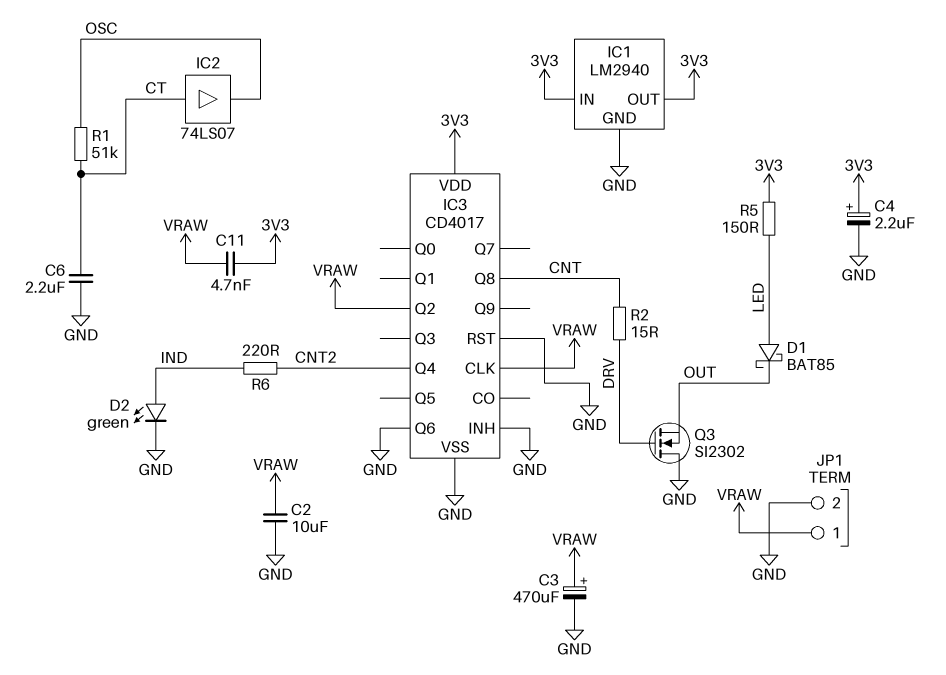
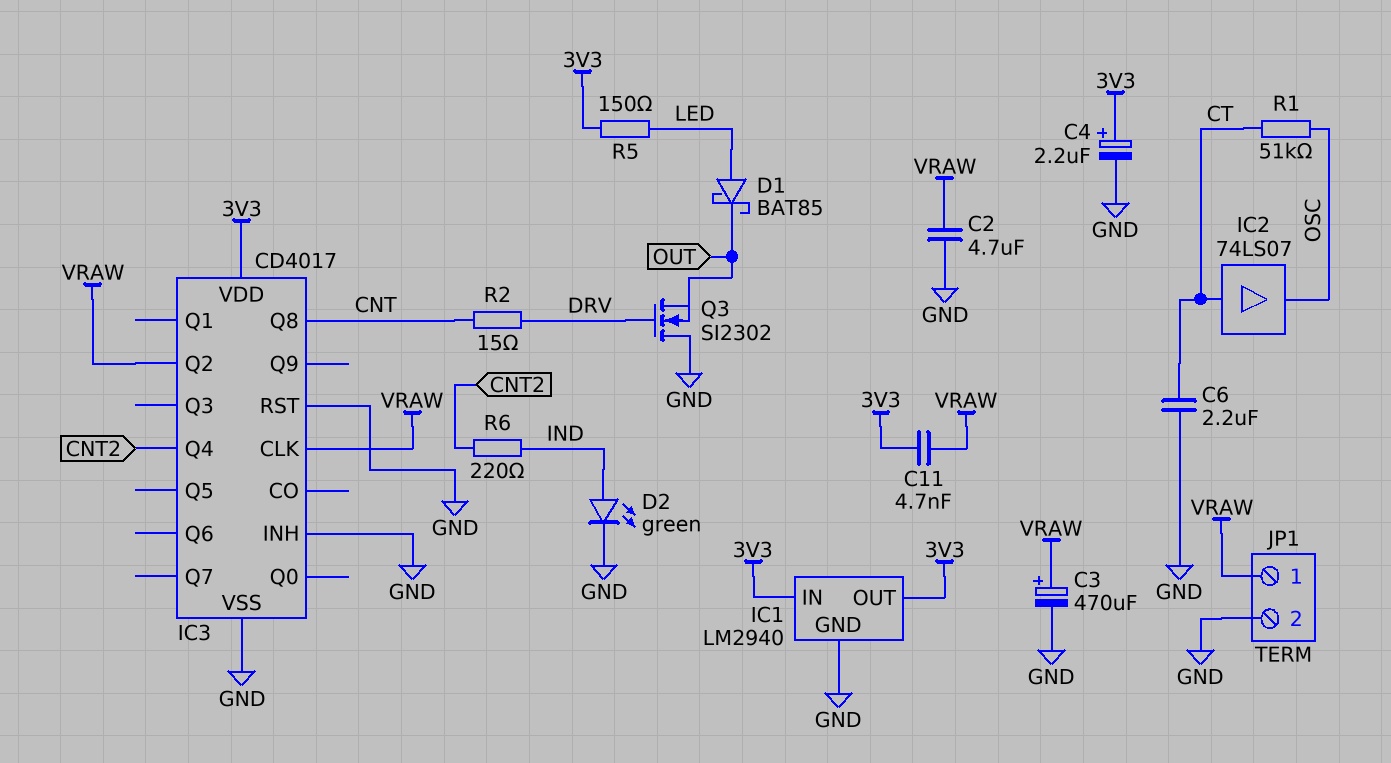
C2: 10uF (GND, VRAW) -> 4.7uF (GND, VRAW)
IC3 pin Q6: GND -> none

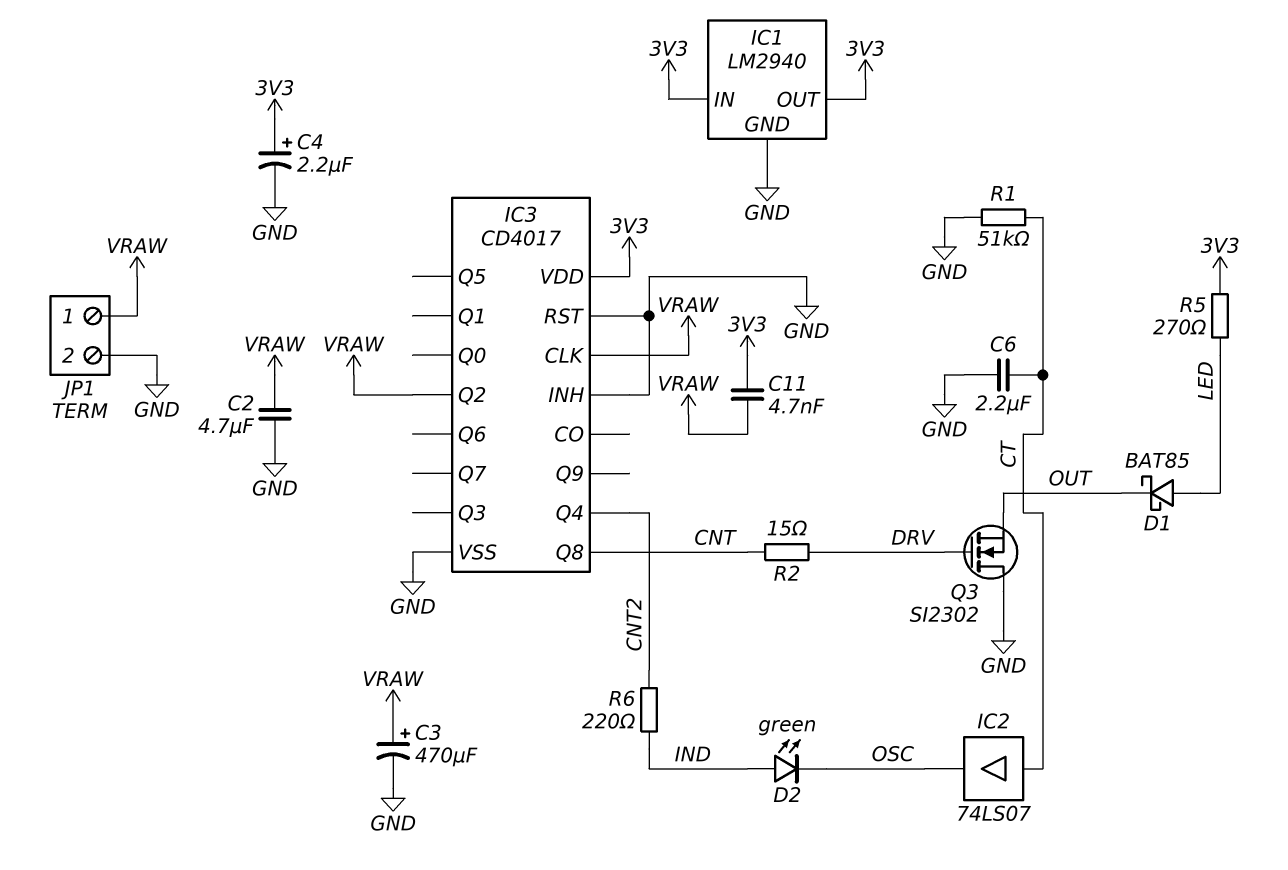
D2: LED green (A IND, K GND) -> LED green (A IND, K OSC)
R1: 51k (CT, OSC) -> 51k (CT, GND)
R5: 150 (3V3, LED) -> 270 (3V3, LED)

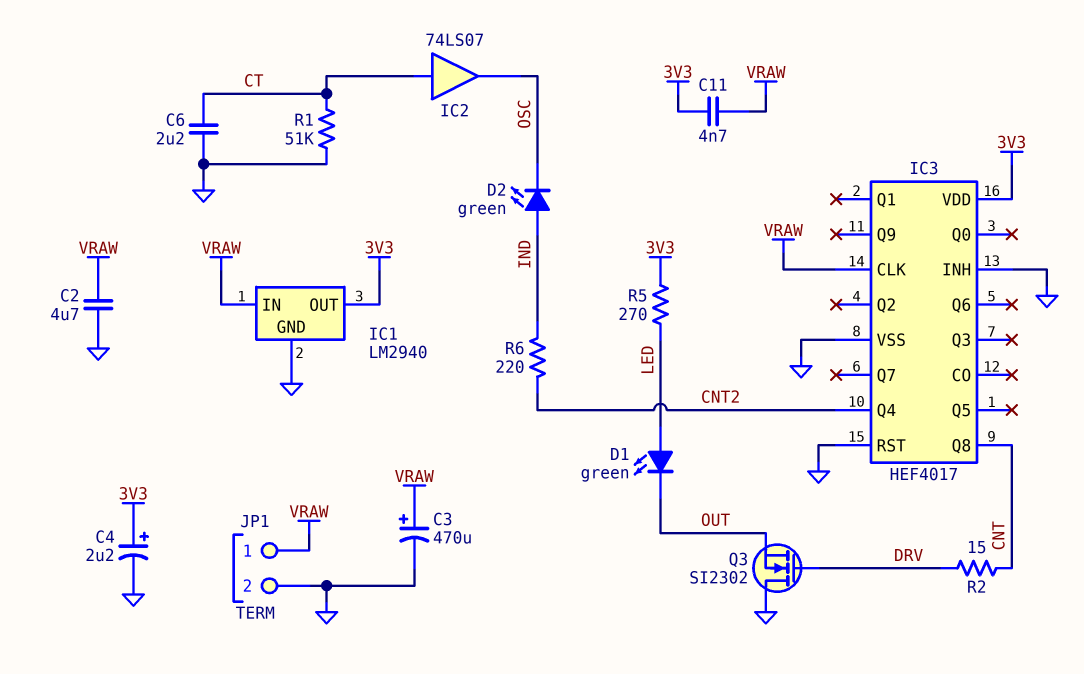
D1: schottky BAT85 (A LED, K OUT) -> LED green (A LED, K OUT)
IC1 pin IN: 3V3 -> VRAW
IC3: CD4017 -> HEF4017
IC3 pin Q2: VRAW -> none

